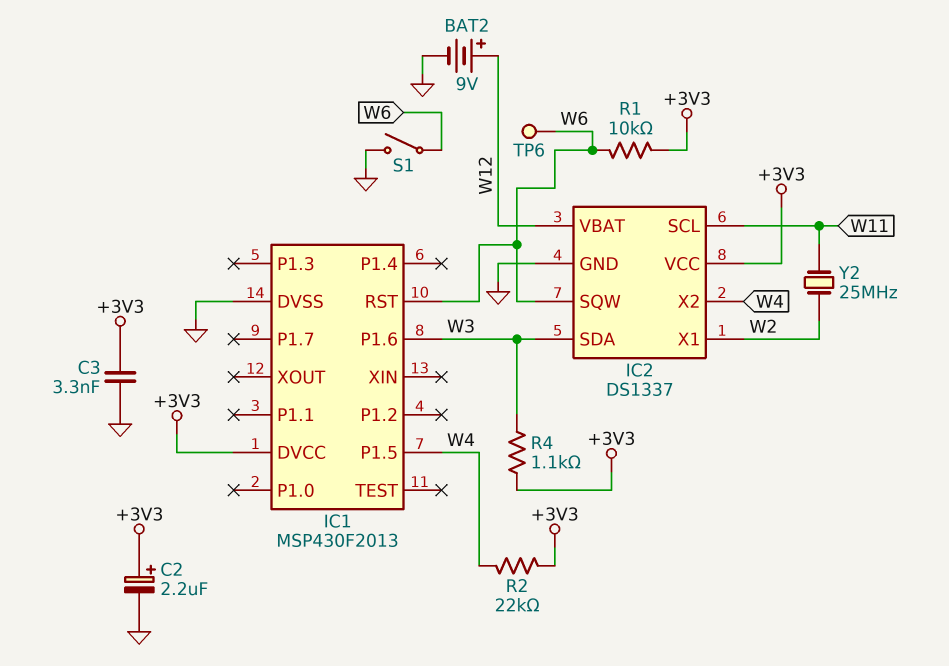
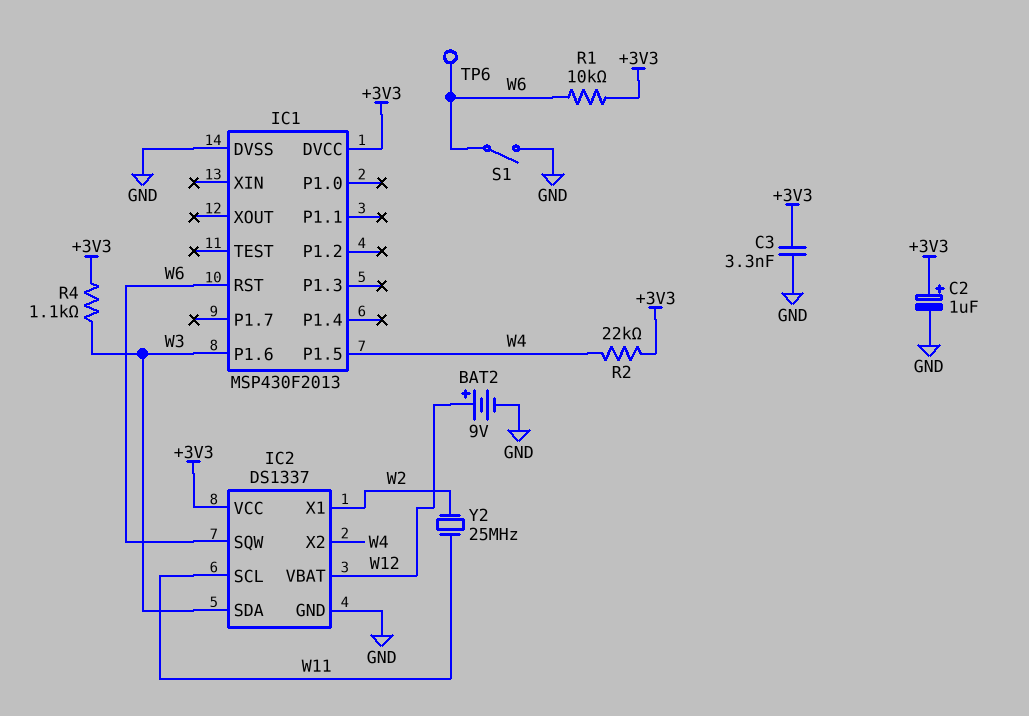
C2: 2.2uF (plus +3V3, minus GND) -> 1uF (plus +3V3, minus GND)

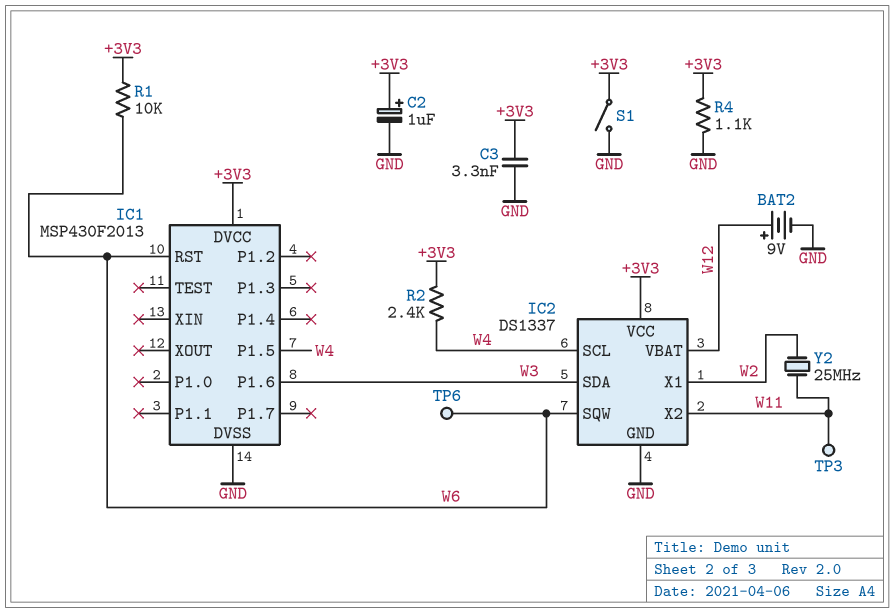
IC2 pin SCL: W11 -> W4
IC2 pin X2: W4 -> W11
R2: 22k (+3V3, W4) -> 2.4k (+3V3, W4)
R4: 1.1k (+3V3, W3) -> 1.1k (+3V3, GND)
S1: switch (GND, W6) -> switch (+3V3, GND)
TP3: none -> test point (W11)

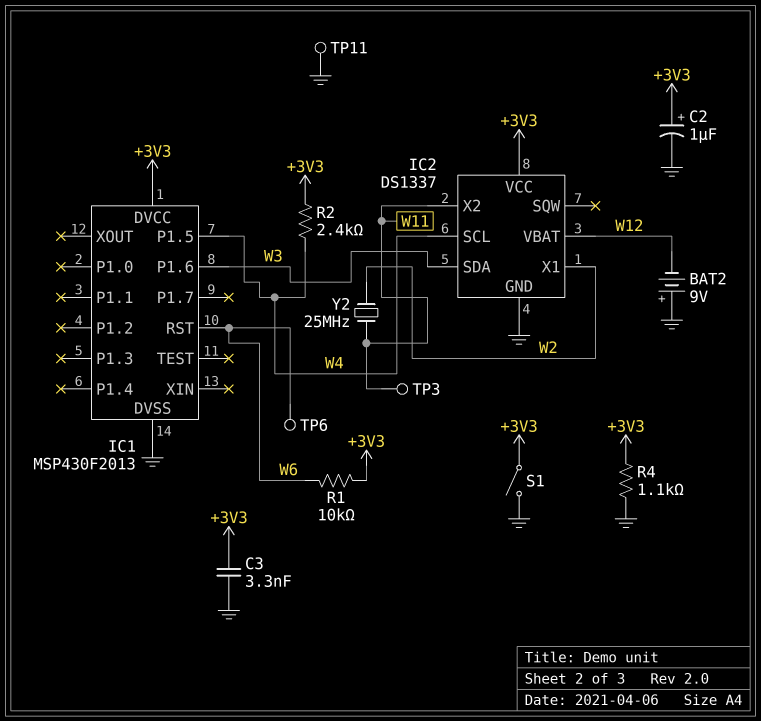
BAT2: 9V (plus W12, minus GND) -> 9V (plus GND, minus W12)
IC2 pin SQW: W6 -> none
TP11: none -> test point (GND)

